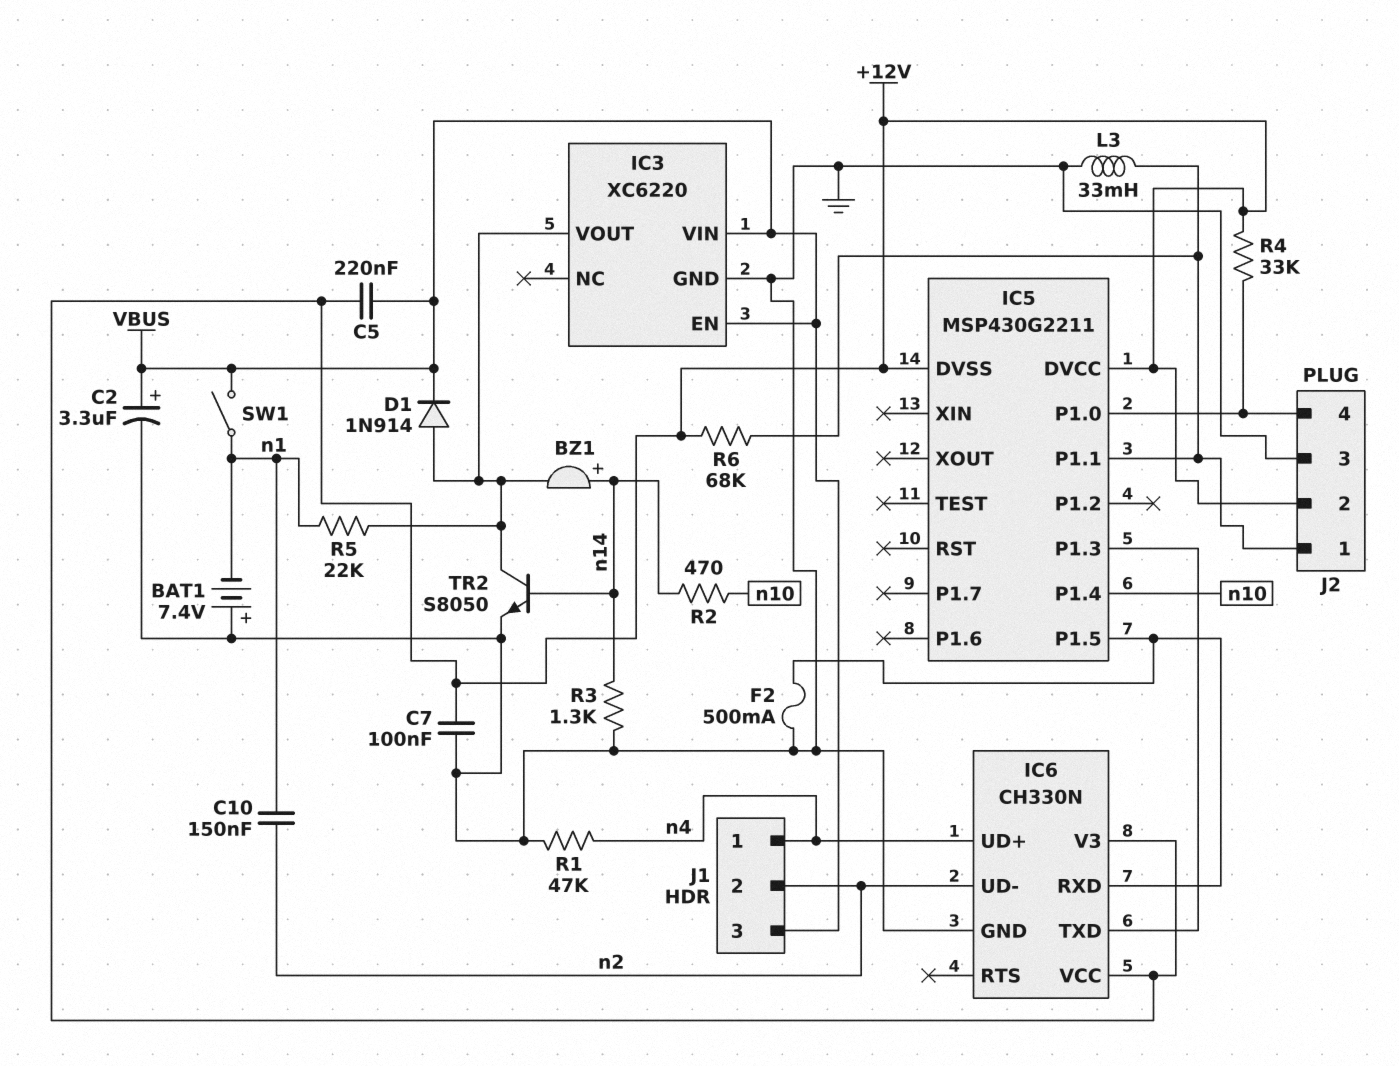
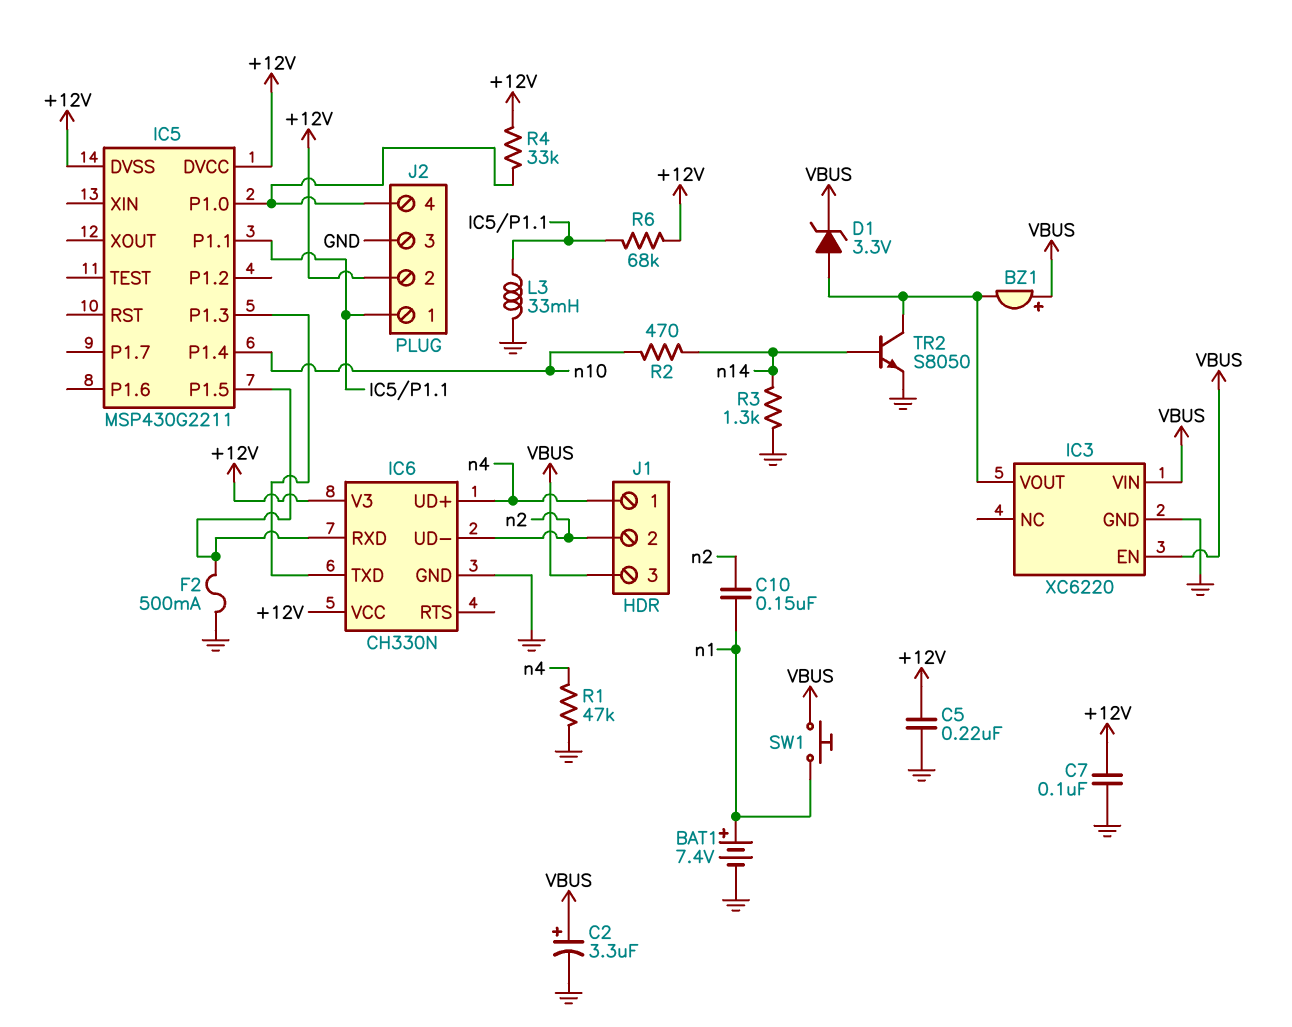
BAT1: 7.4V (plus GND, minus n1) -> 7.4V (plus n1, minus GND)
BZ1: buzzer (plus n14, minus IC3/VOUT) -> buzzer (plus VBUS, minus IC3/VOUT)
C5: 220nF (+12V, VBUS) -> 220nF (+12V, GND)
D1: diode 1N914 (A IC3/VOUT, K VBUS) -> zener 3.3V (A IC3/VOUT, K VBUS)
R5: 22k (IC3/VOUT, n1) -> none
SW1: switch (VBUS, n1) -> button (VBUS, n1)

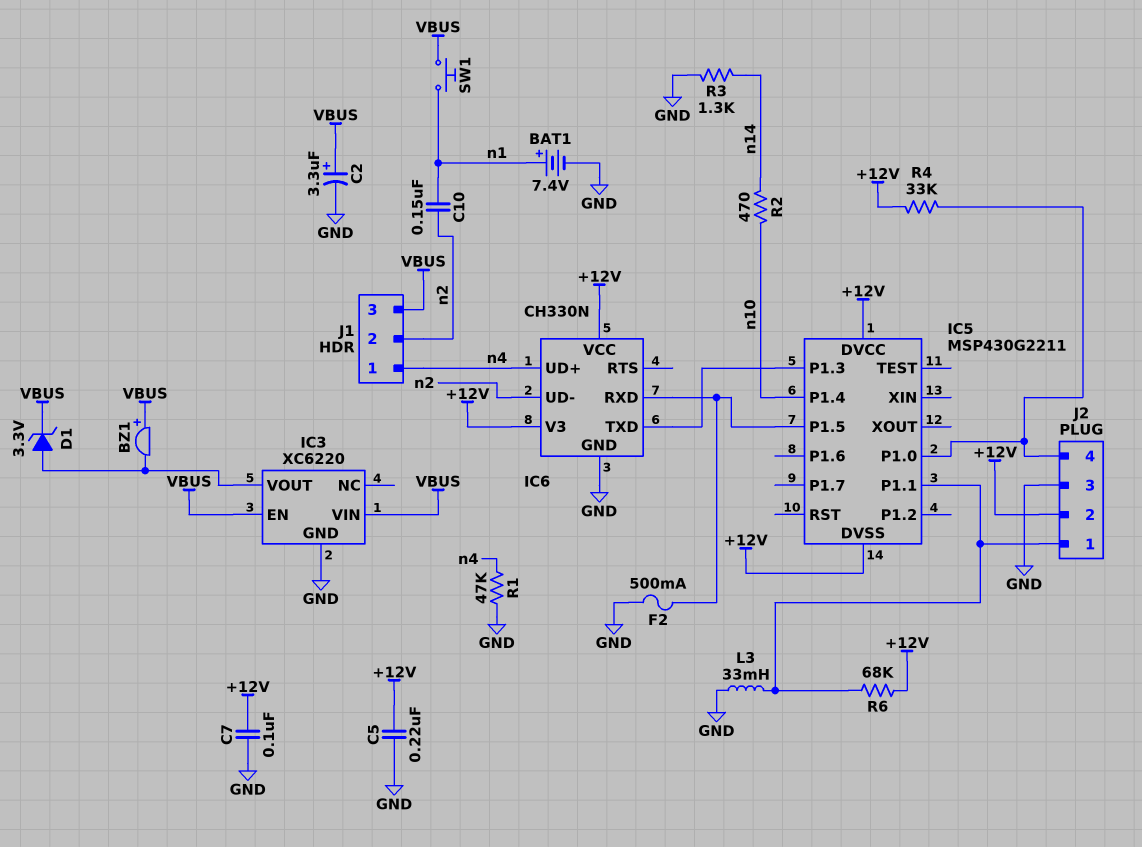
TR2: NPN S8050 (B n14, C IC3/VOUT, E GND) -> none

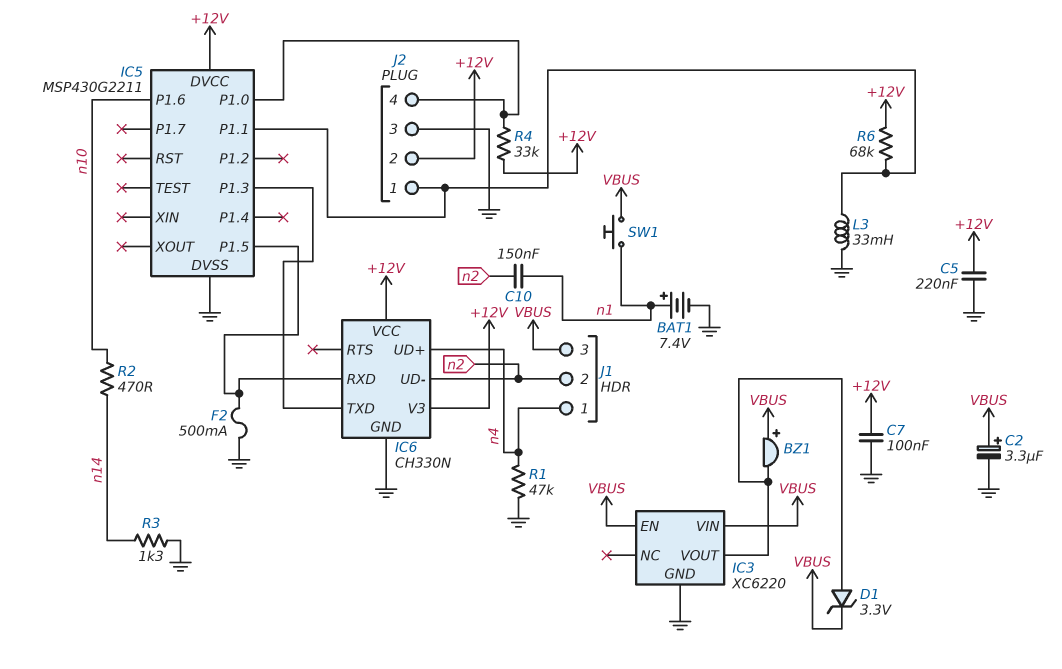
IC5 pin DVSS: +12V -> GND
IC5 pin P1.4: n10 -> none
IC5 pin P1.6: none -> n10

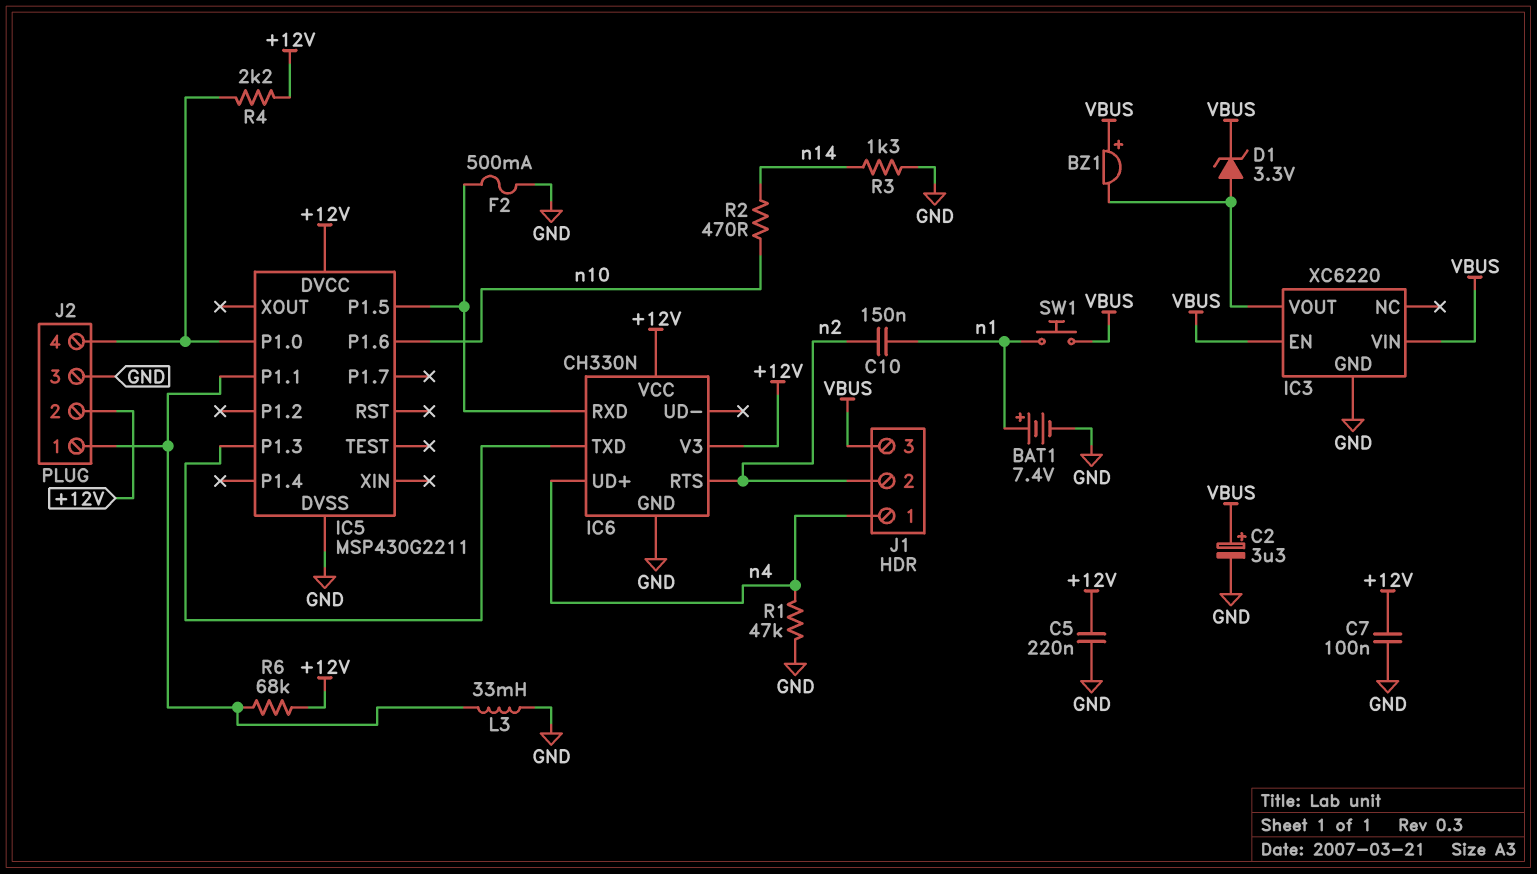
IC6 pin RTS: none -> n2
IC6 pin UD-: n2 -> none
R4: 33k (+12V, IC5/P1.0) -> 2.2k (+12V, IC5/P1.0)

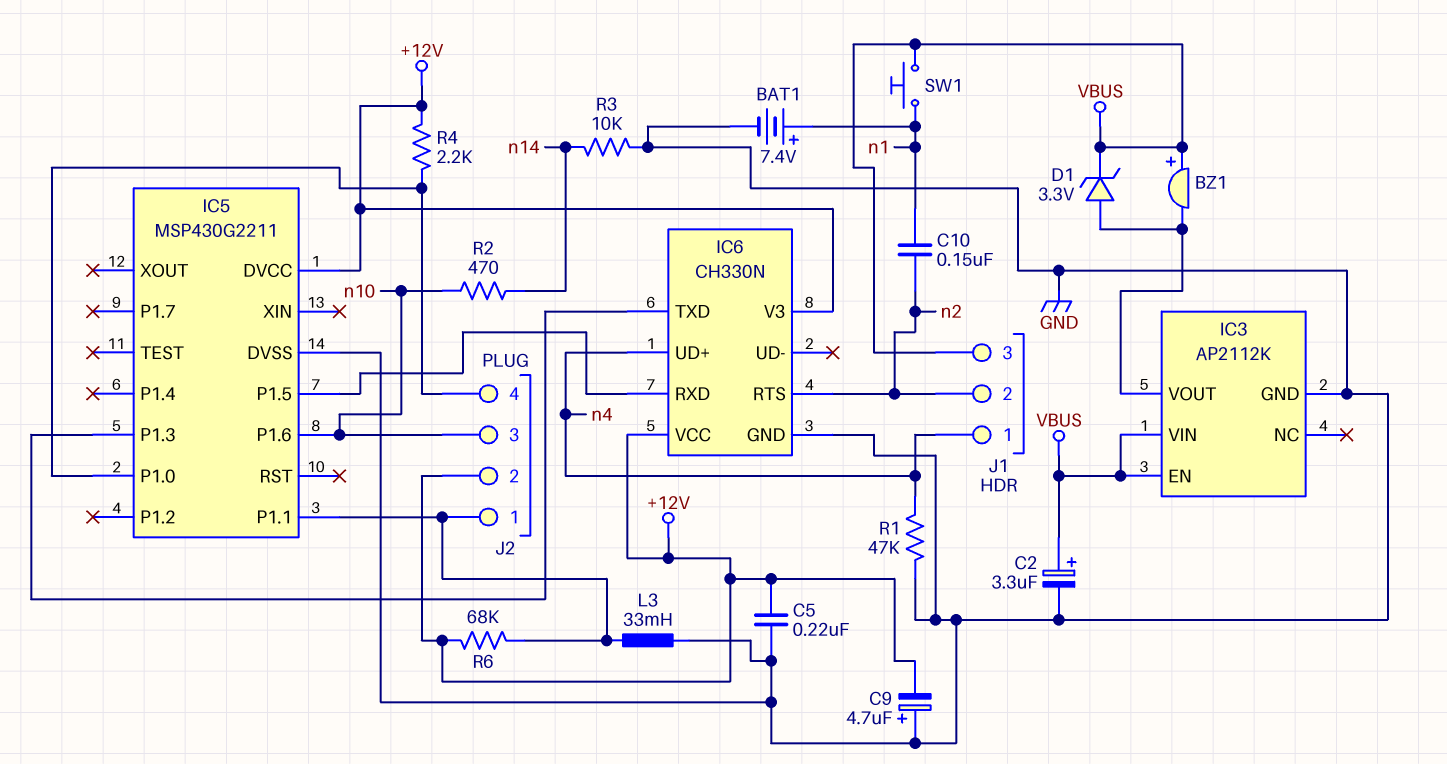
C7: 100nF (+12V, GND) -> none
C9: none -> 4.7uF (plus GND, minus +12V)
F2: 500mA (GND, IC5/P1.5) -> none
IC3: XC6220 -> AP2112K
J2 pin 3: GND -> n10
R3: 1.3k (GND, n14) -> 10k (GND, n14)

